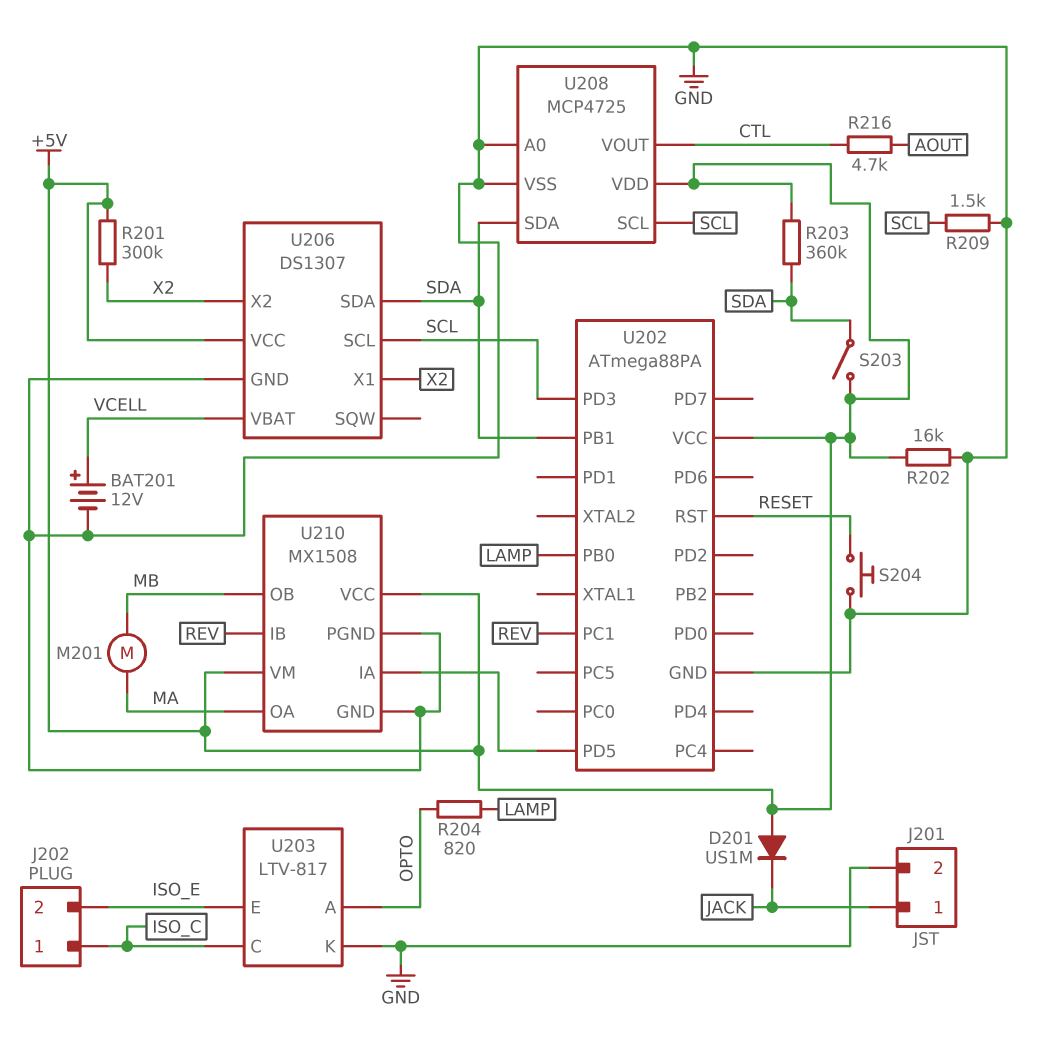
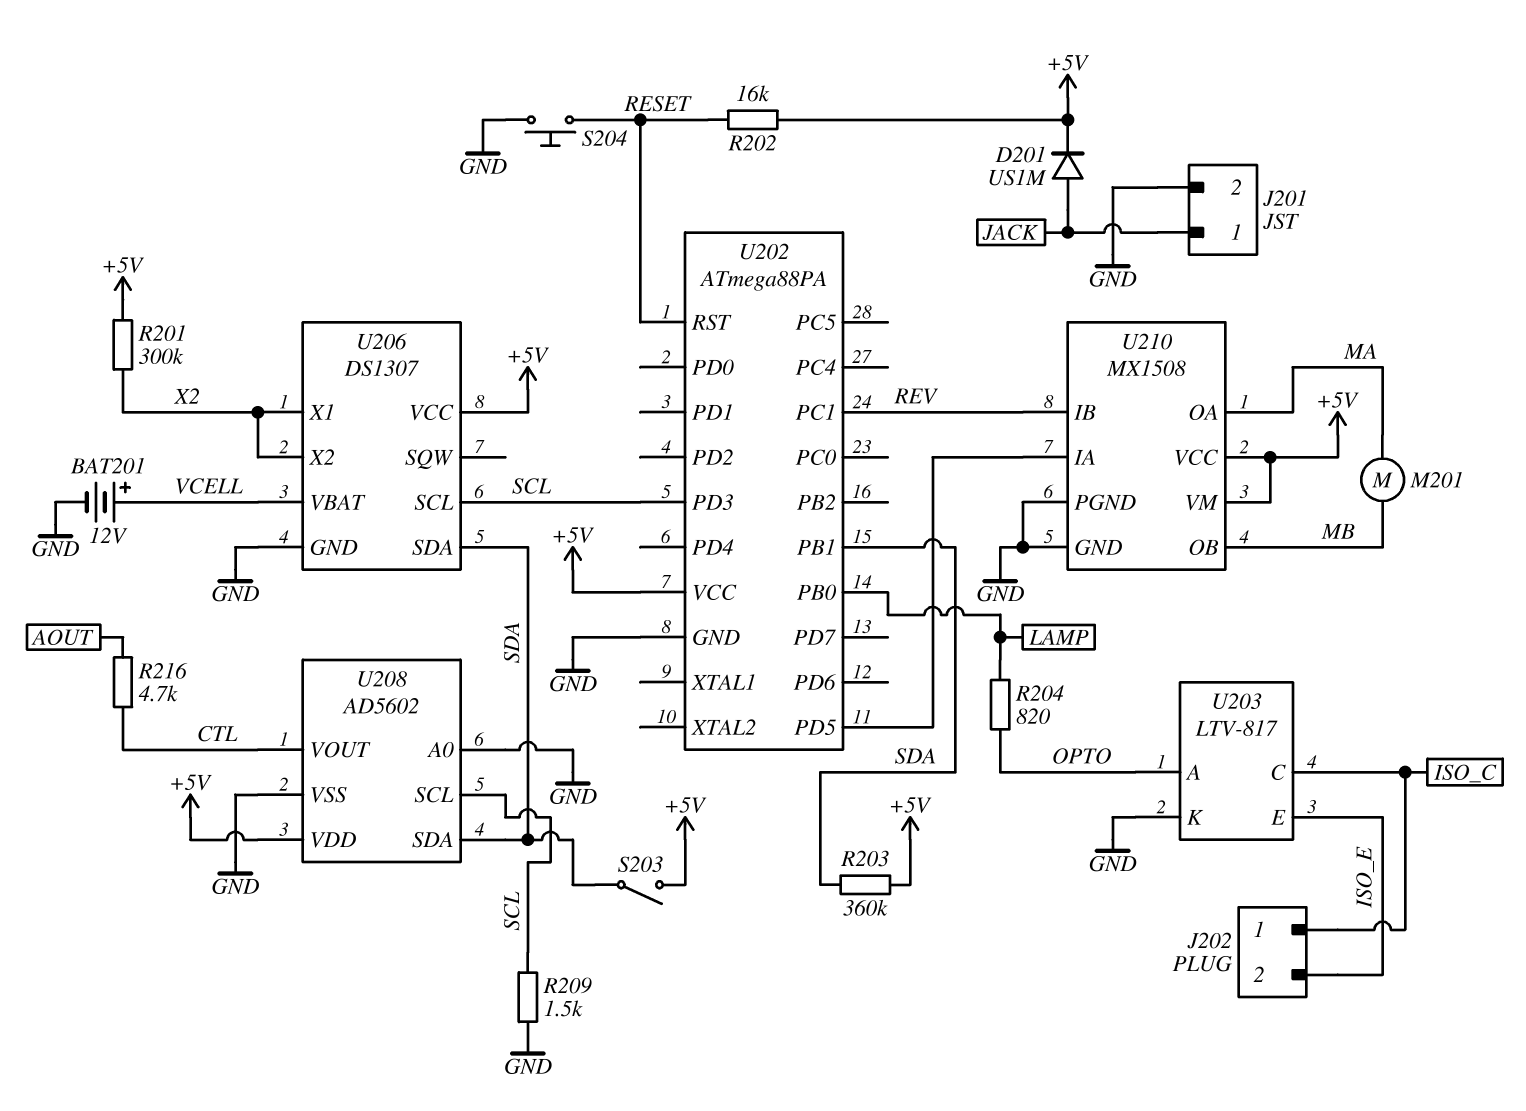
D201: diode US1M (A +5V, K JACK) -> diode US1M (A JACK, K +5V)
R202: 16k (+5V, GND) -> 16k (+5V, RESET)
U208: MCP4725 -> AD5602

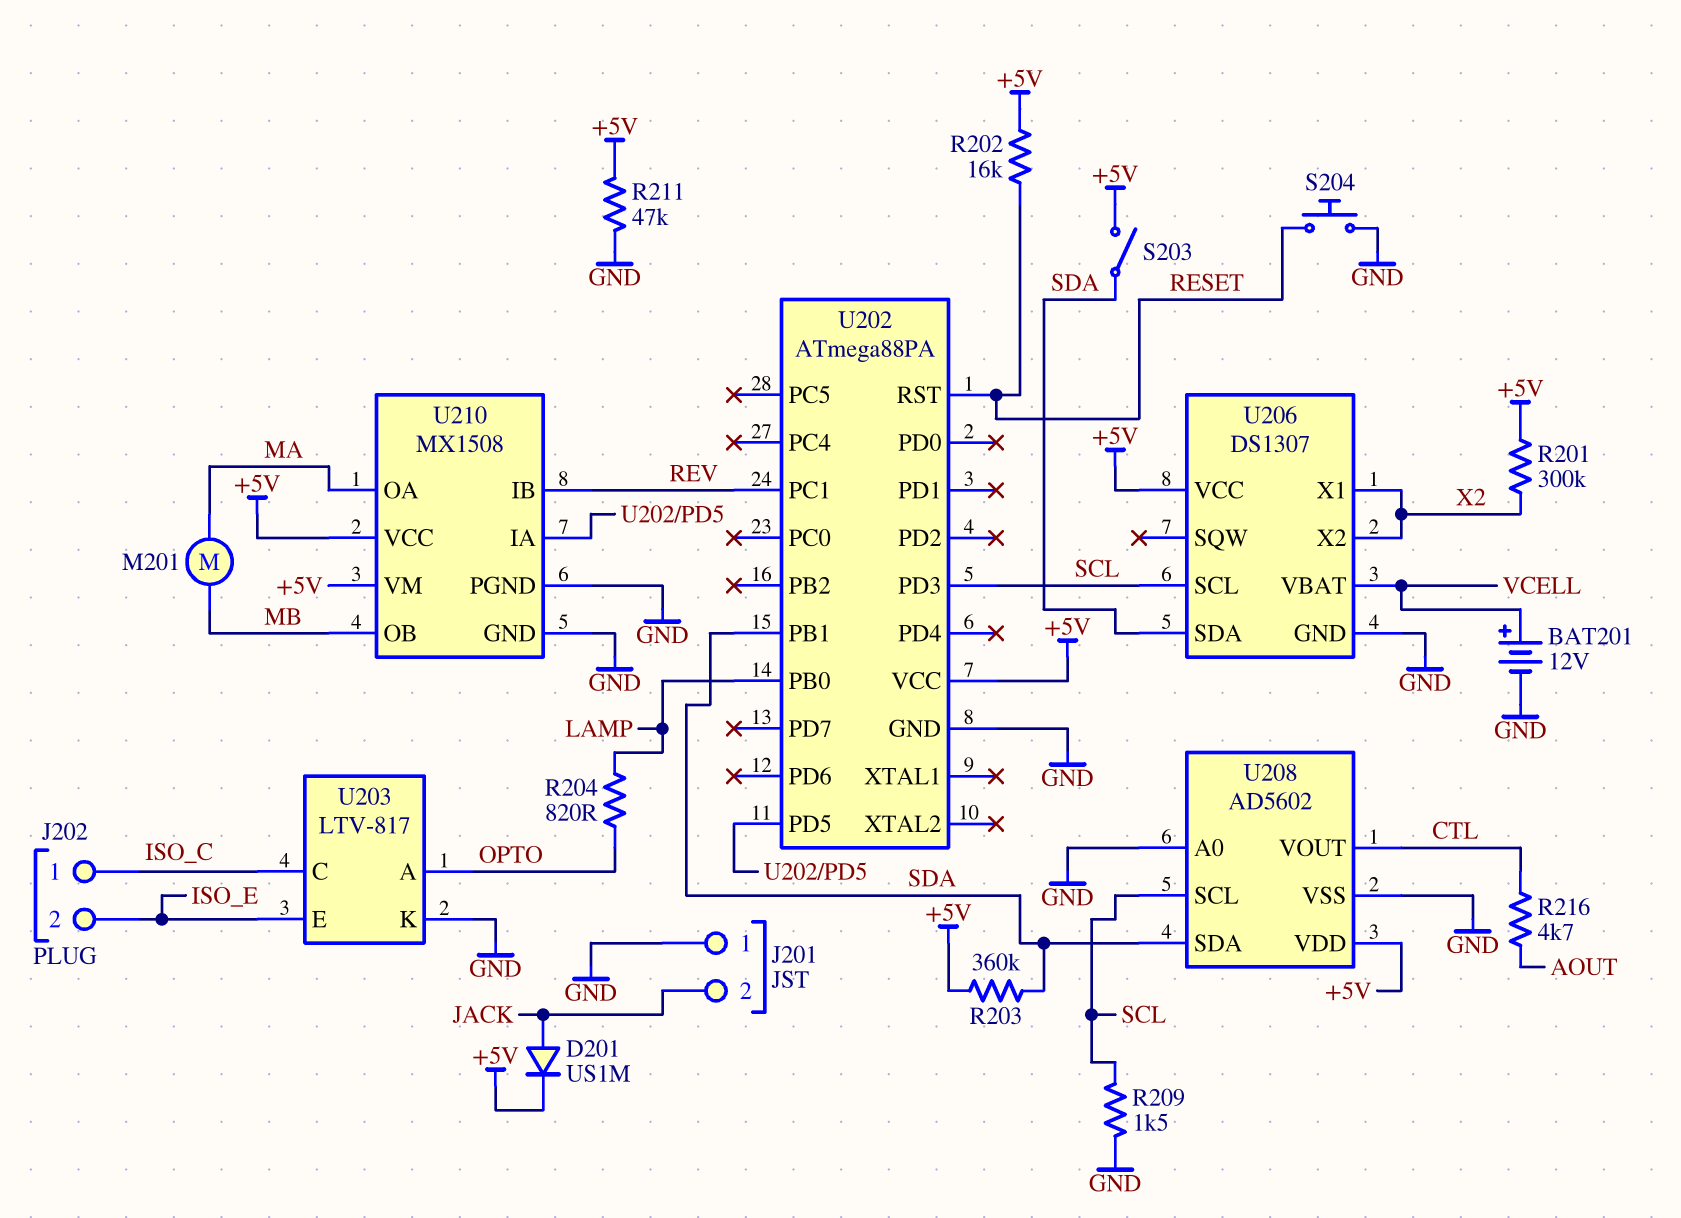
J201 pin 1: JACK -> GND
J201 pin 2: GND -> JACK
R211: none -> 47k (+5V, GND)

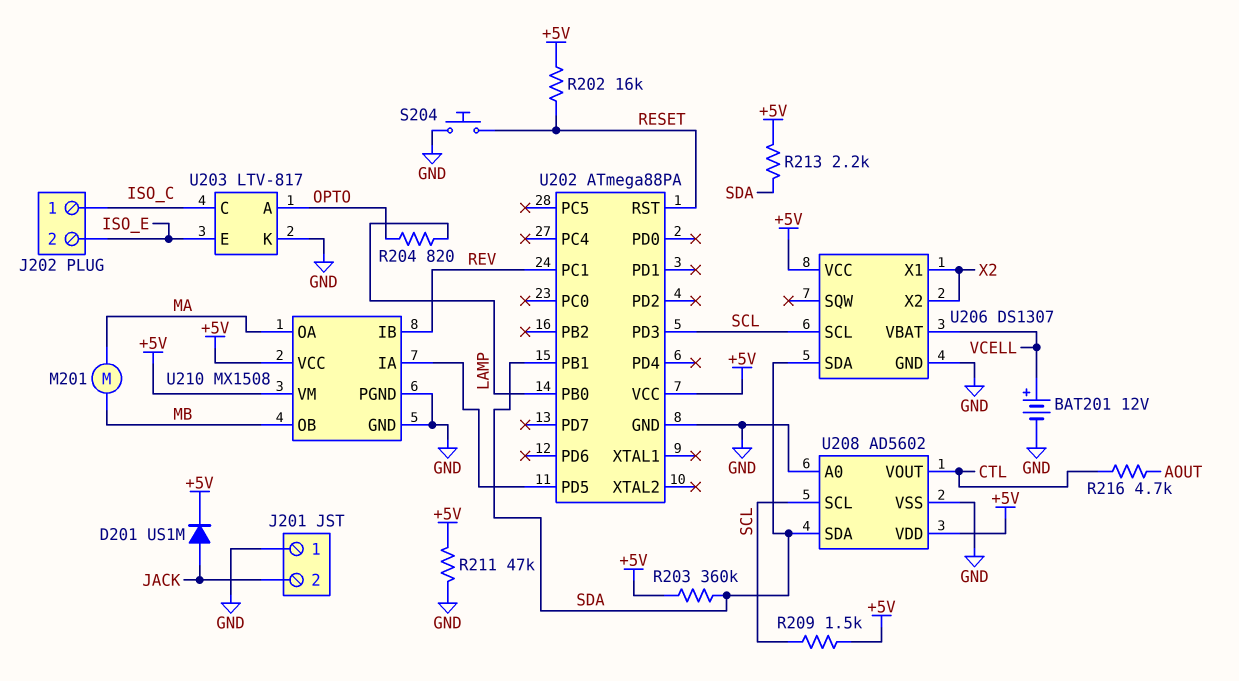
R201: 300k (+5V, X2) -> none
R209: 1.5k (GND, SCL) -> 1.5k (+5V, SCL)
R213: none -> 2.2k (+5V, SDA)
S203: switch (+5V, SDA) -> none

